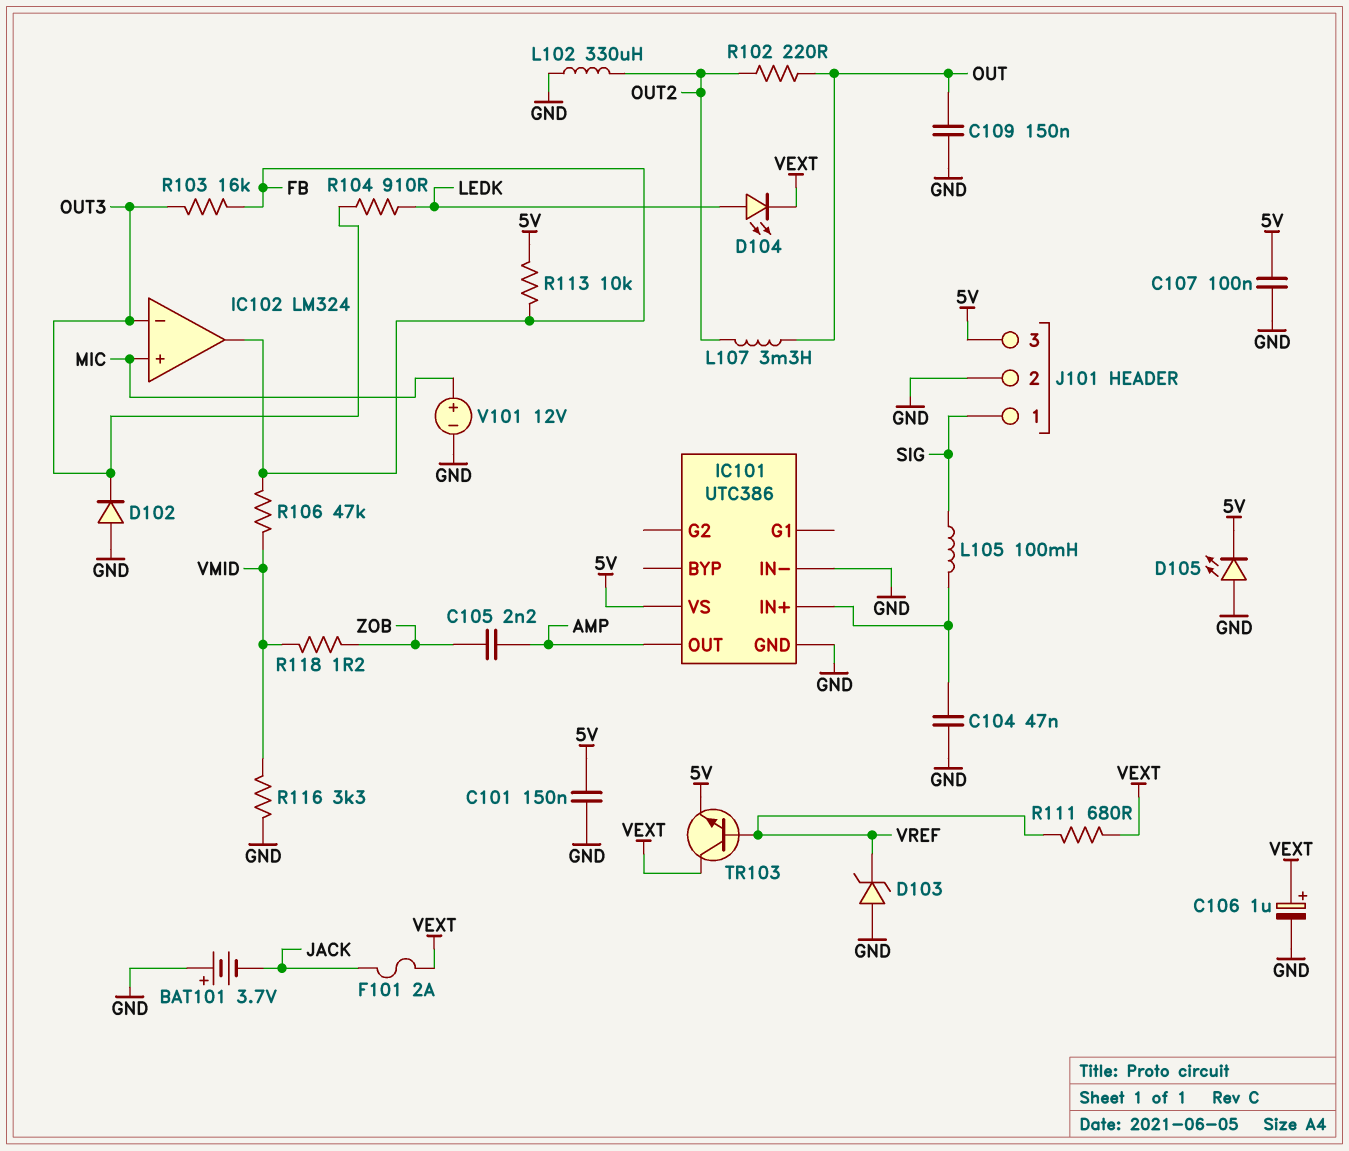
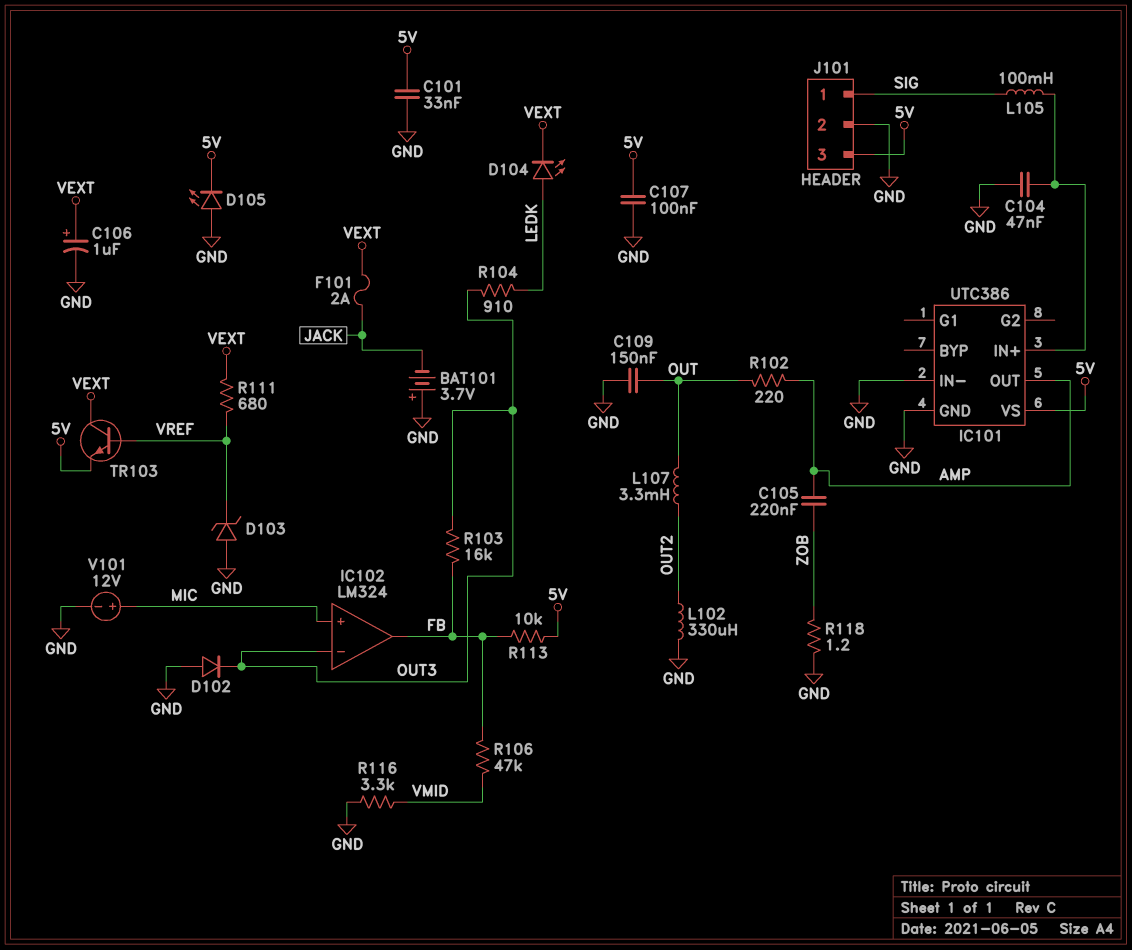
C101: 150nF (5V, GND) -> 33nF (5V, GND)
C105: 2.2nF (AMP, ZOB) -> 220nF (AMP, ZOB)
R102: 220 (OUT, OUT2) -> 220 (AMP, OUT)
R118: 1.2 (VMID, ZOB) -> 1.2 (GND, ZOB)

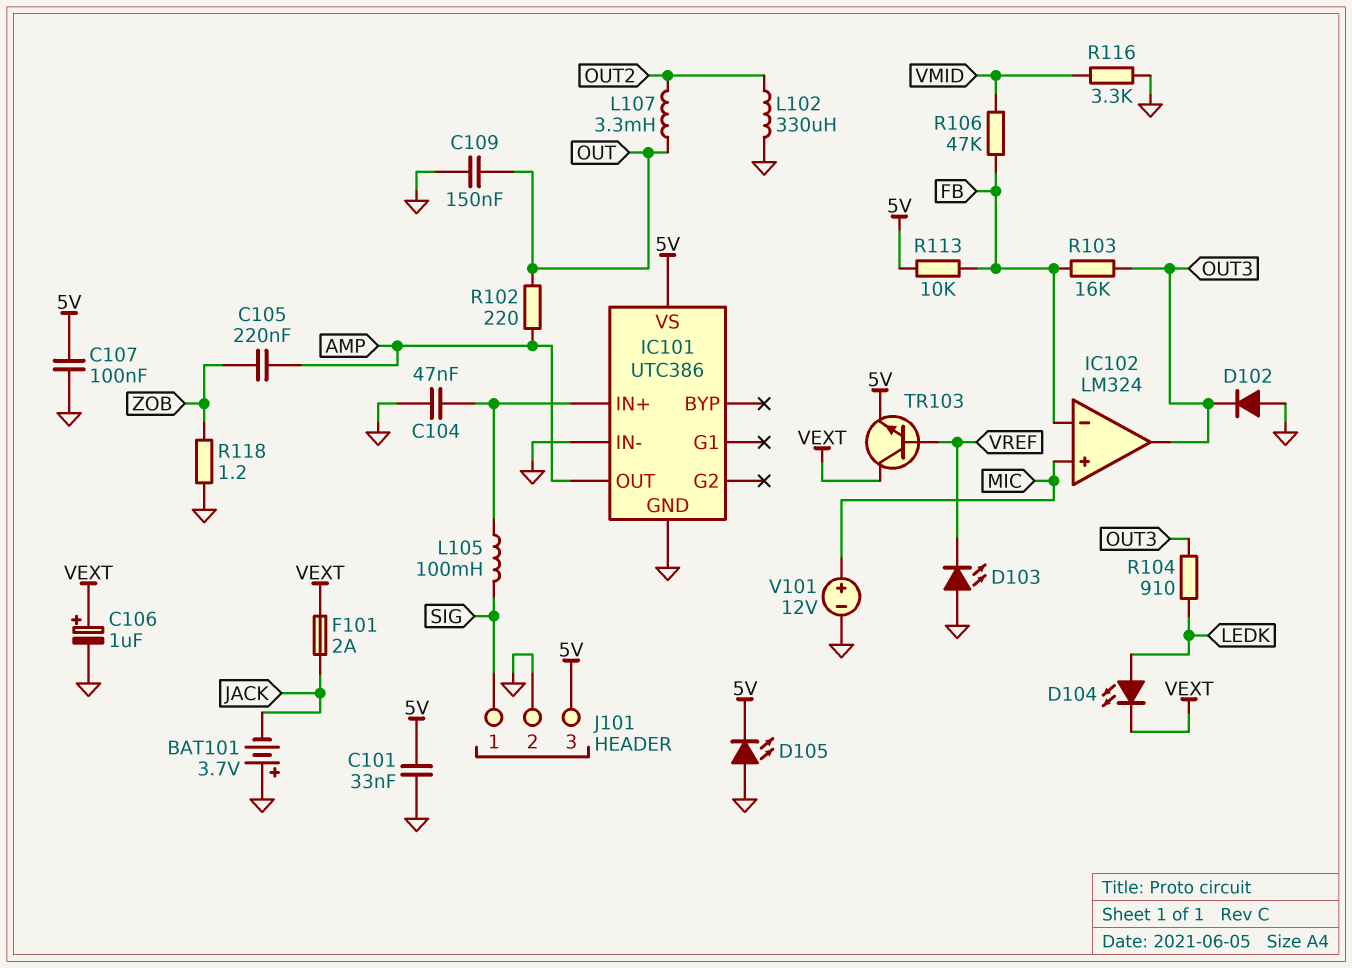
D103: zener (A GND, K VREF) -> LED (A GND, K VREF)
IC102 pin in-: OUT3 -> FB
IC102 pin out: FB -> OUT3
R111: 680 (VEXT, VREF) -> none

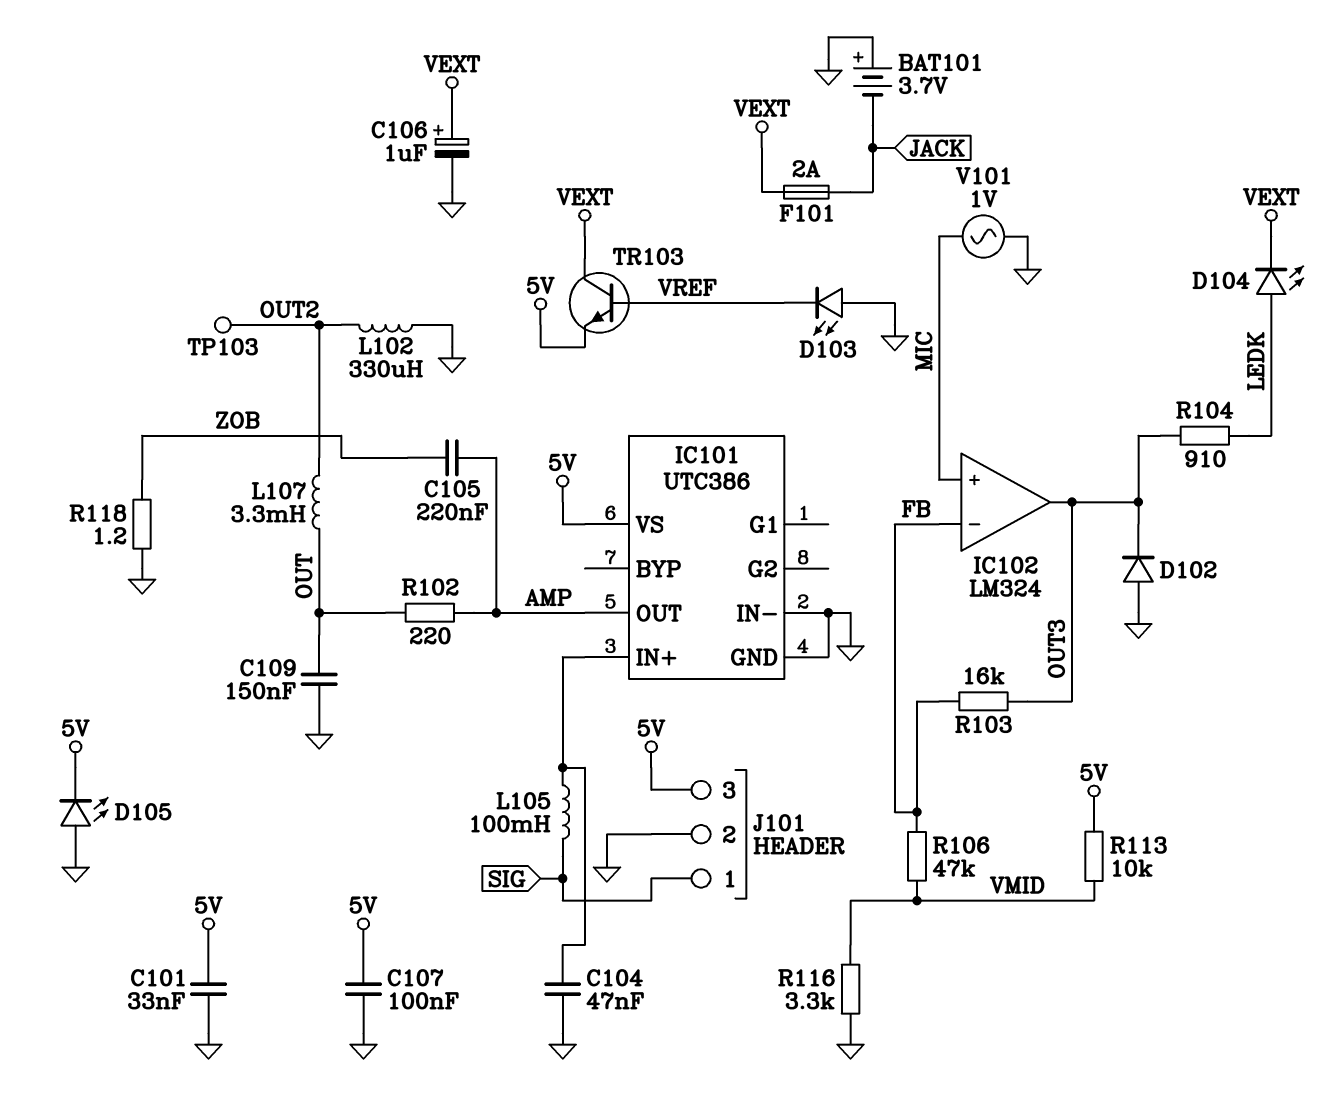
R113: 10k (5V, FB) -> 10k (5V, VMID)
TP103: none -> test point (OUT2)
V101: 12V (plus MIC, minus GND) -> AC 1V (GND, MIC)

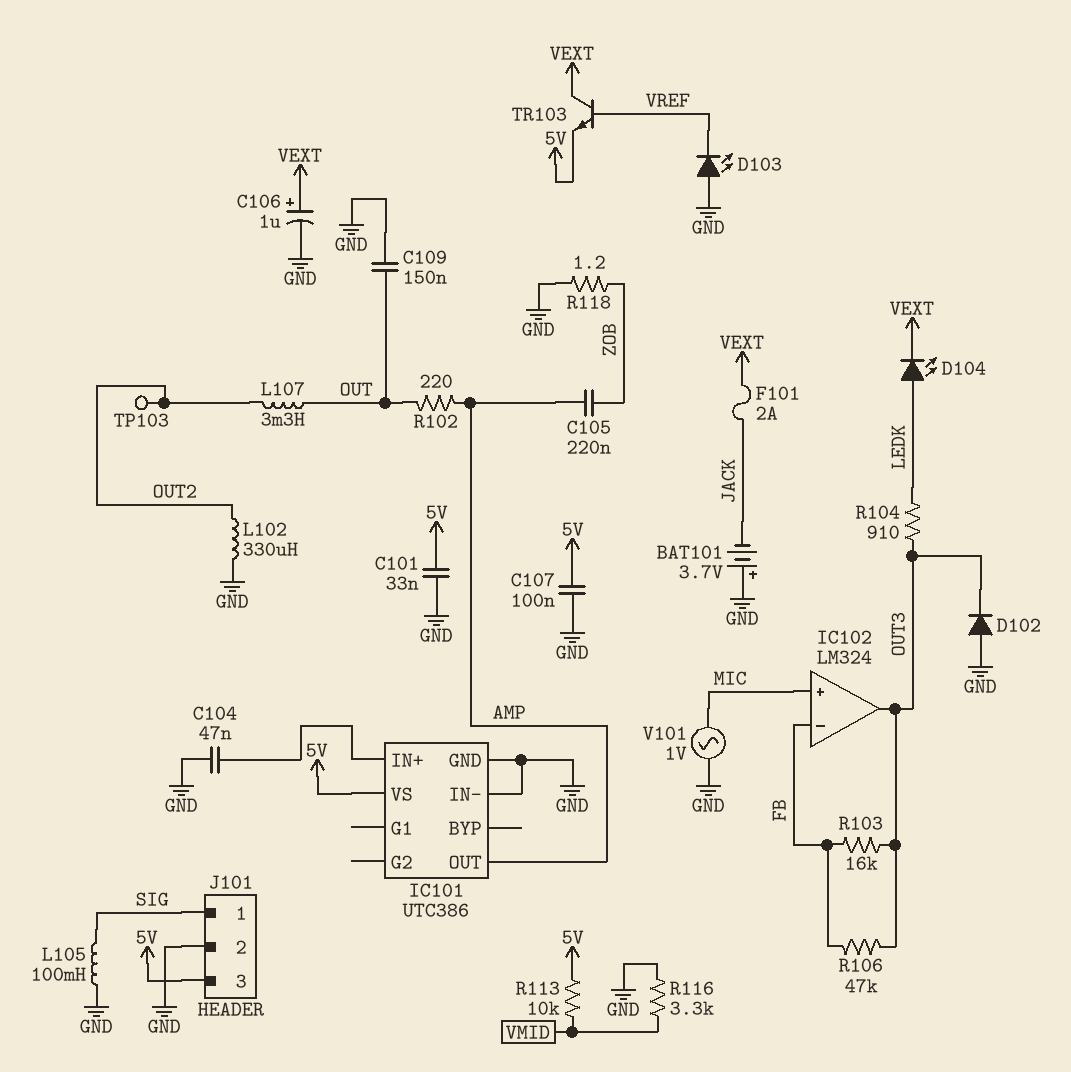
D105: LED (A GND, K 5V) -> none
L105: 100mH (IC101/IN+, SIG) -> 100mH (GND, SIG)
R106: 47k (FB, VMID) -> 47k (FB, OUT3)

